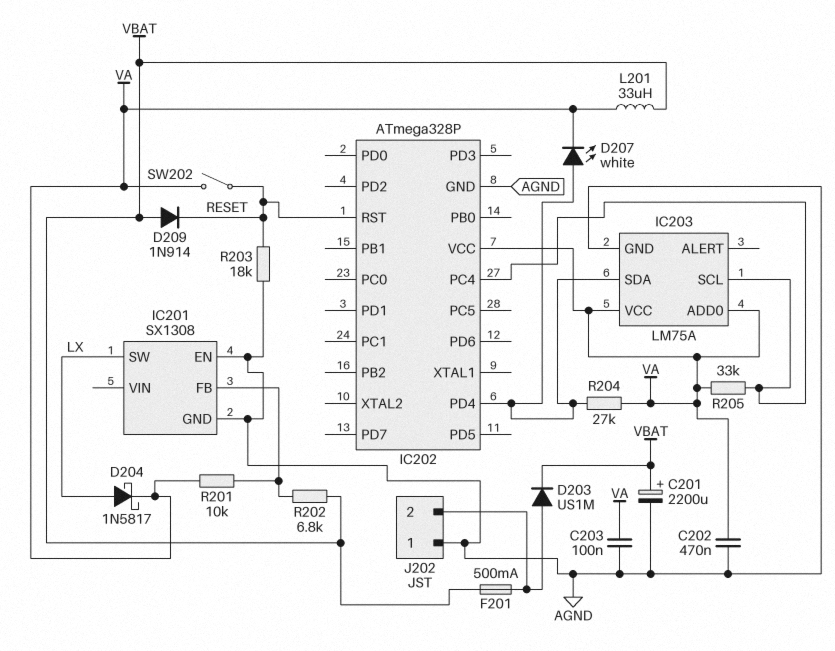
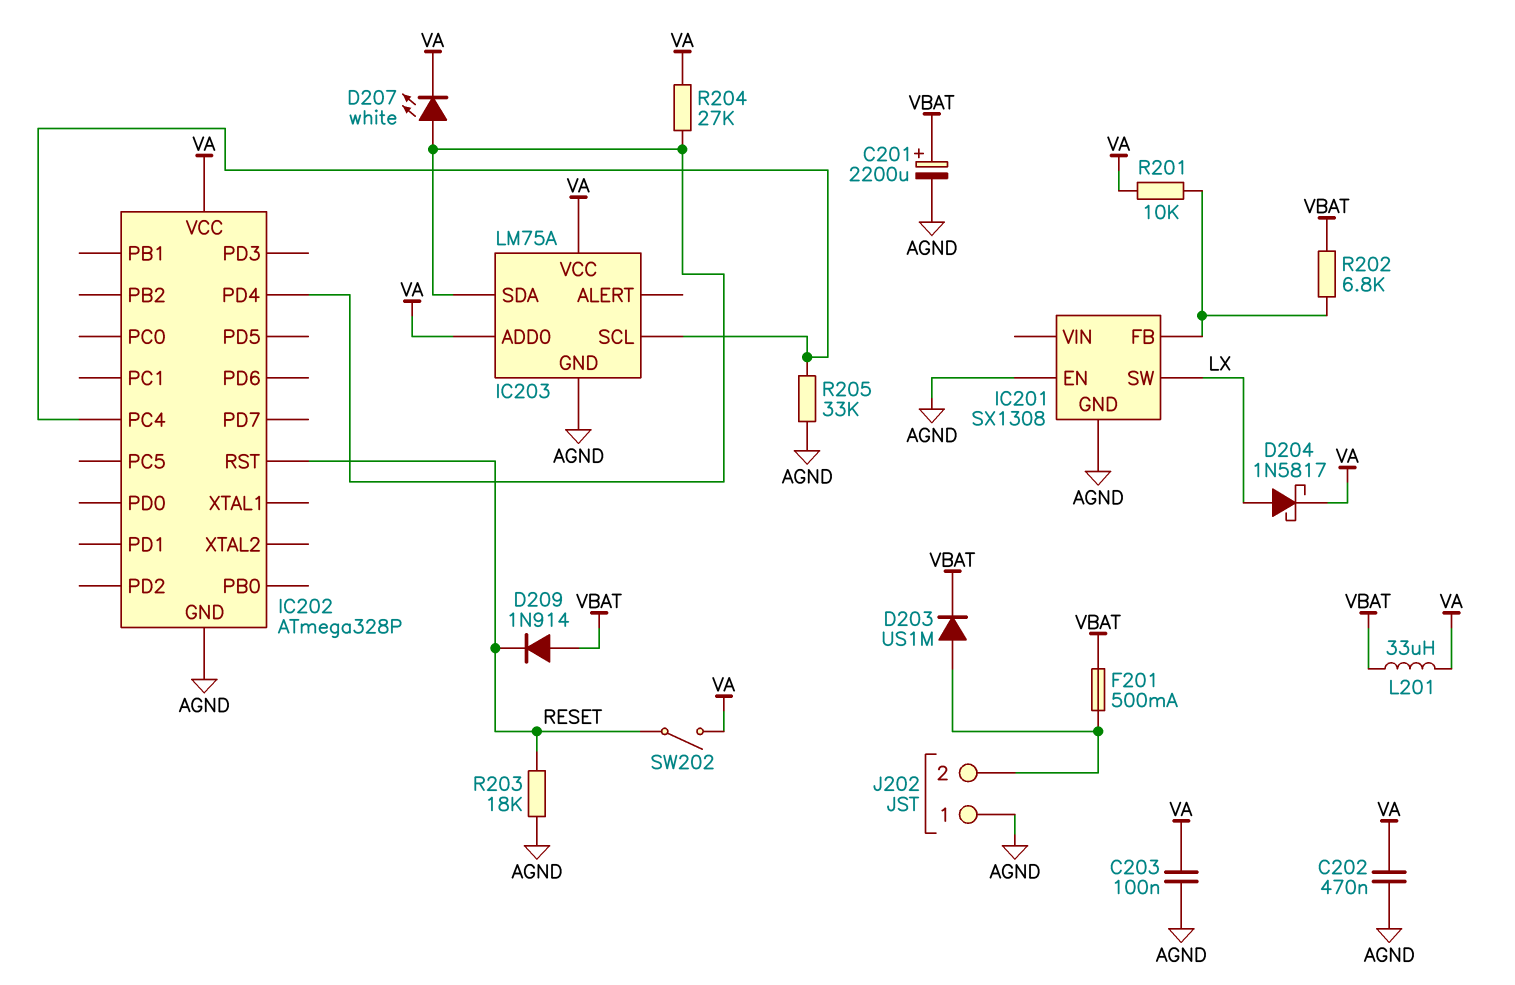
R205: 33k (IC202/PC4, VA) -> 33k (AGND, IC202/PC4)

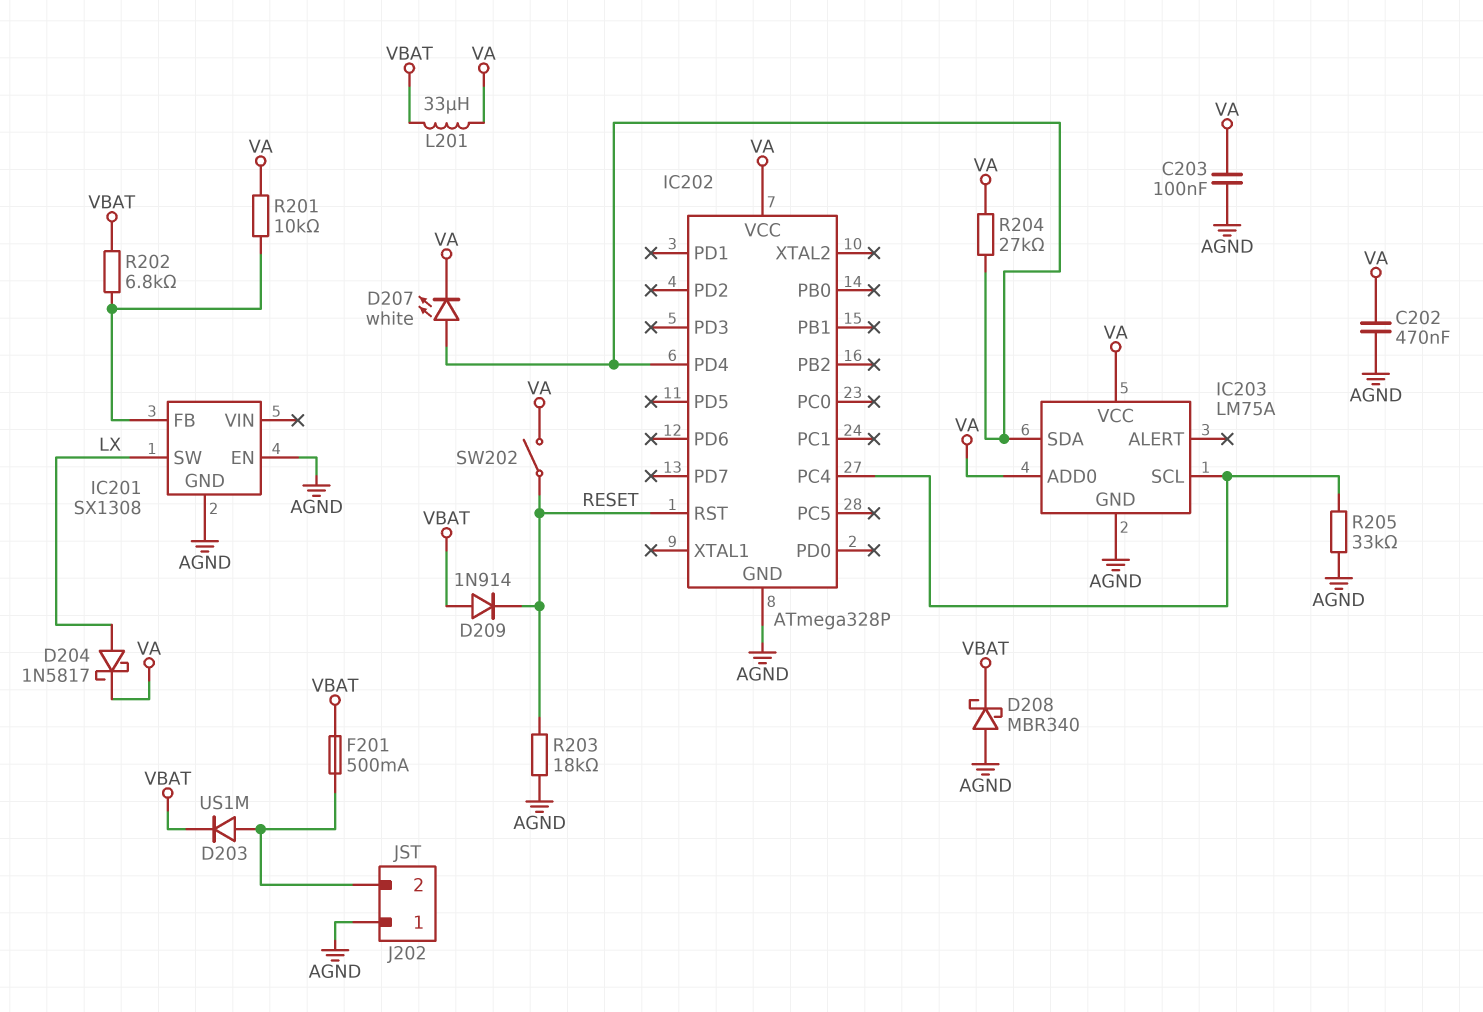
C201: 2200uF (plus VBAT, minus AGND) -> none
D208: none -> schottky MBR340 (A AGND, K VBAT)

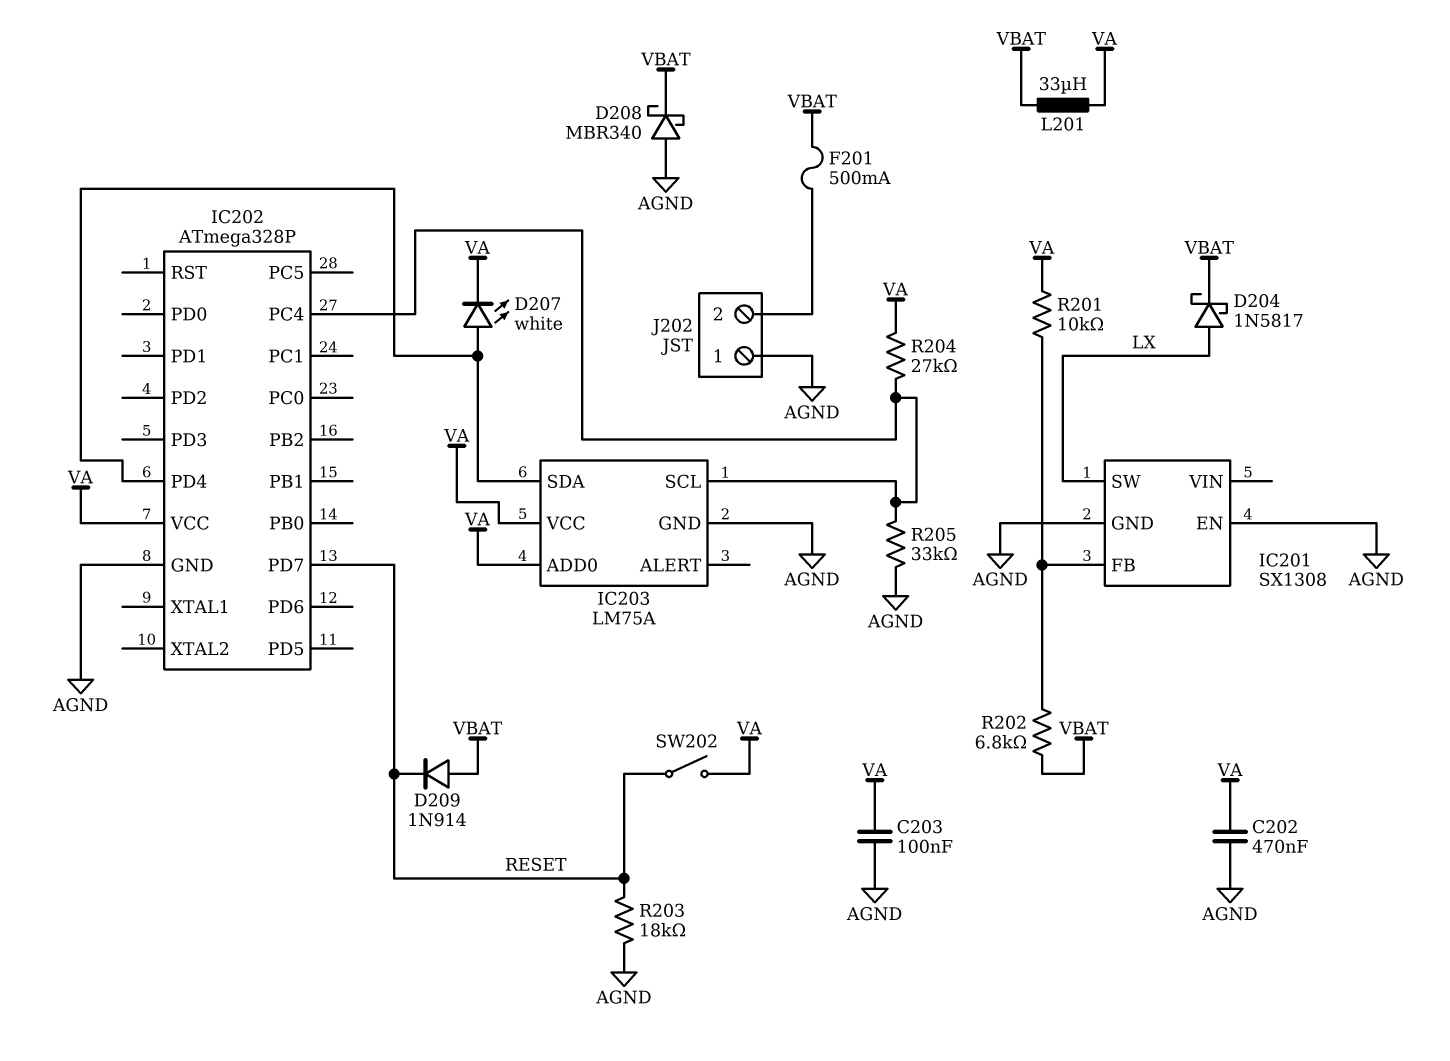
D203: diode US1M (A J202/2, K VBAT) -> none
D204: schottky 1N5817 (A LX, K VA) -> schottky 1N5817 (A LX, K VBAT)
IC202 pin PD7: none -> RESET
IC202 pin RST: RESET -> none
R204: 27k (IC202/PD4, VA) -> 27k (IC202/PC4, VA)

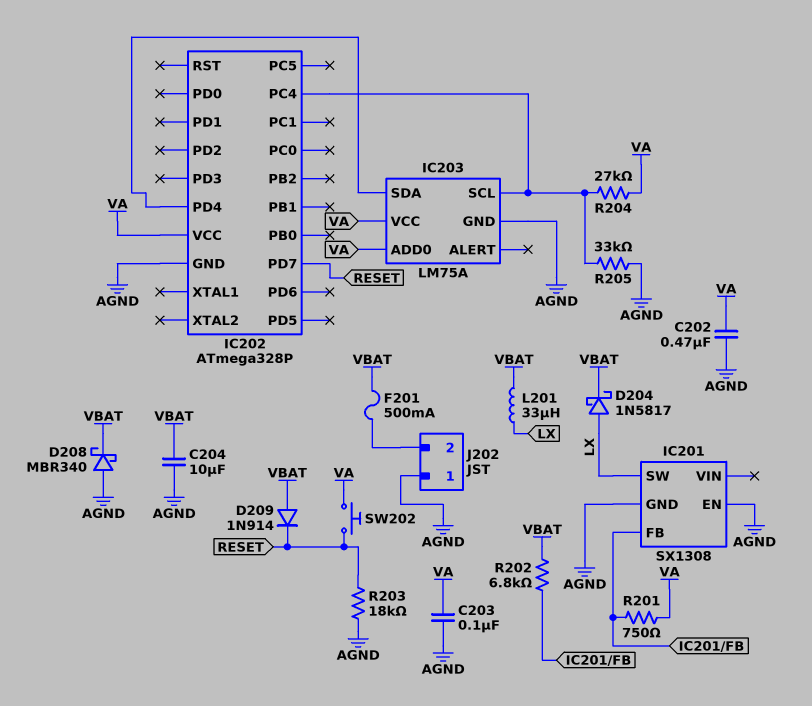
C204: none -> 10uF (AGND, VBAT)
D207: LED white (A IC202/PD4, K VA) -> none
L201: 33uH (VA, VBAT) -> 33uH (LX, VBAT)
R201: 10k (IC201/FB, VA) -> 750 (IC201/FB, VA)
SW202: switch (RESET, VA) -> button (RESET, VA)

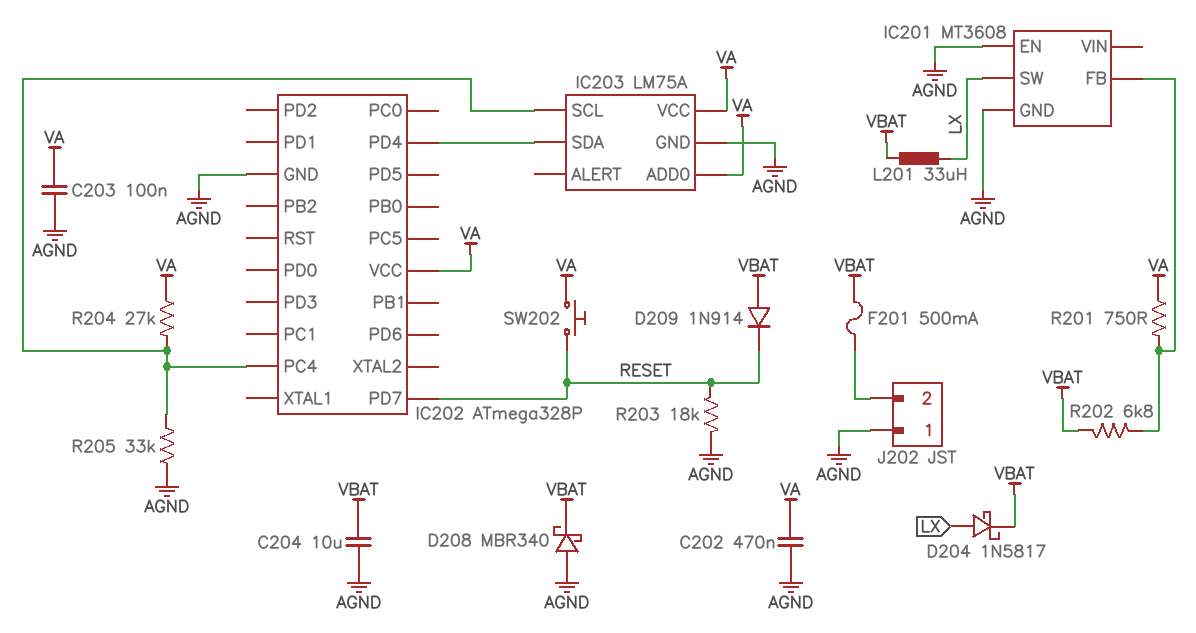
IC201: SX1308 -> MT3608

